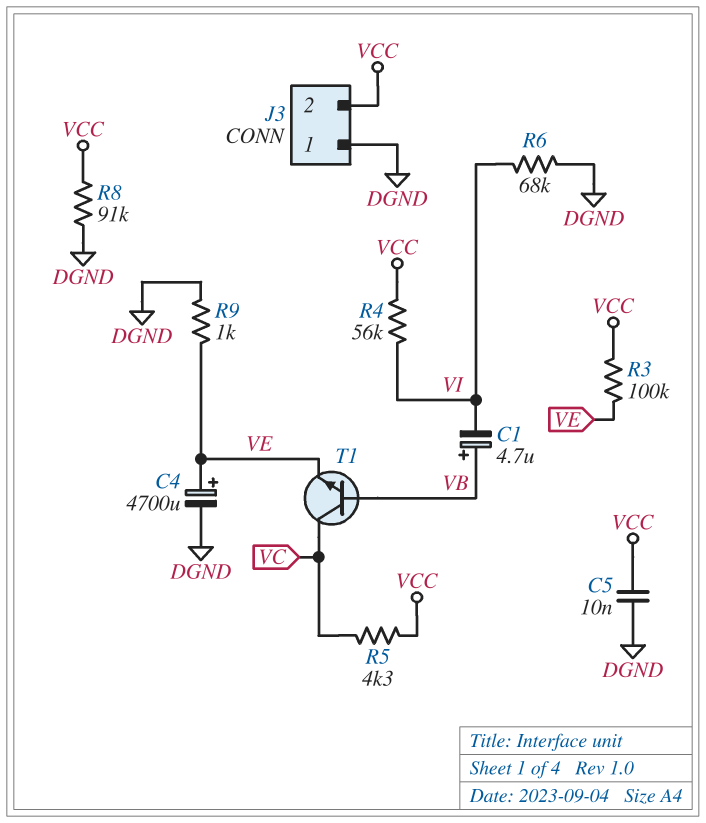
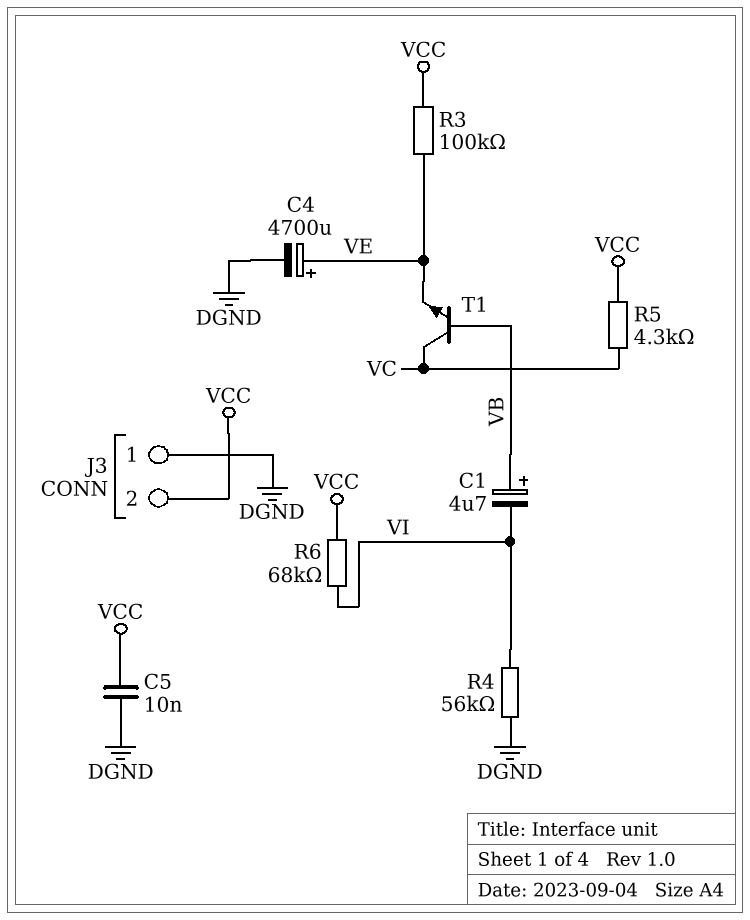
R4: 56k (VCC, VI) -> 56k (DGND, VI)
R6: 68k (DGND, VI) -> 68k (VCC, VI)
R8: 91k (DGND, VCC) -> none
R9: 1k (DGND, VE) -> none

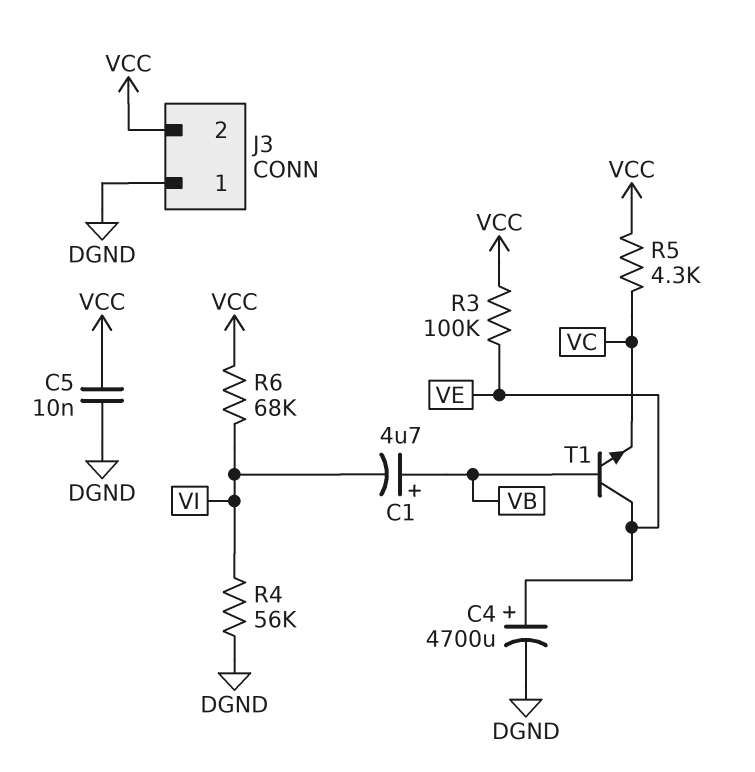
T1: NPN (B VB, C VC, E VE) -> NPN (B VB, C VE, E VC)

